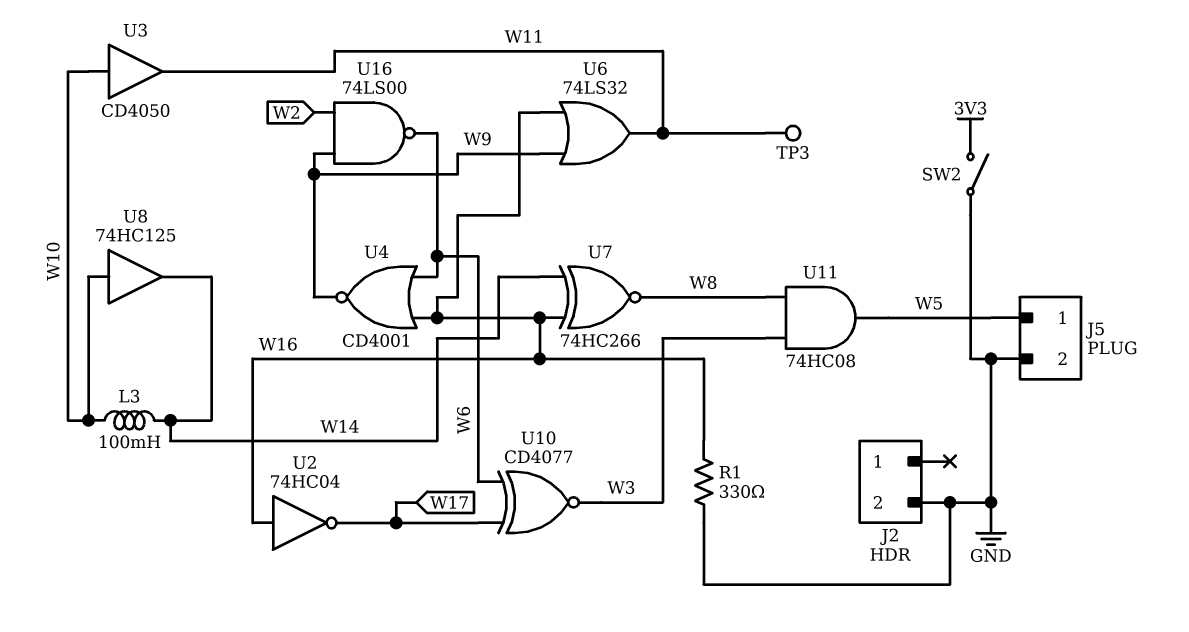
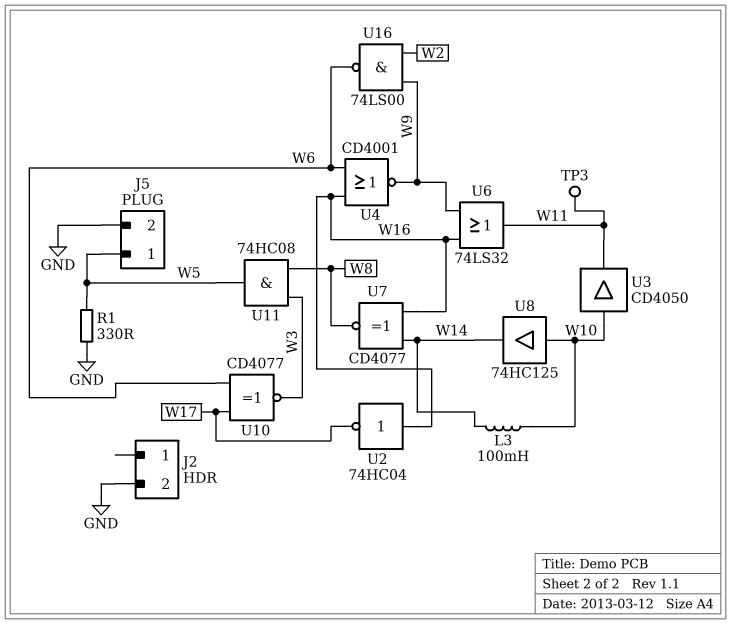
R1: 330 (GND, W16) -> 330 (GND, W5)
SW2: switch (3V3, GND) -> none
U7: XNOR 74HC266 (in W14, in W16, out W8) -> XNOR CD4077 (in W14, in W16, out W8)

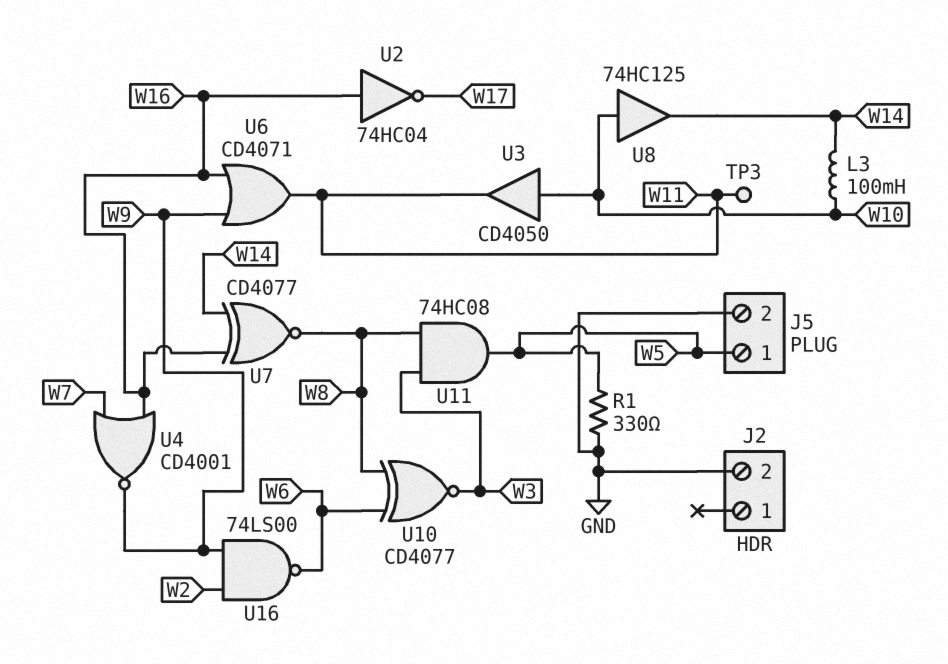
U4: NOR CD4001 (in W6, in W16, out W9) -> NOR CD4001 (in W7, in W16, out W9)
U6: OR 74LS32 (in W9, in W16, out W11) -> OR CD4071 (in W9, in W16, out W11)
U10: XNOR CD4077 (in W6, in W17, out W3) -> XNOR CD4077 (in W6, in W8, out W3)

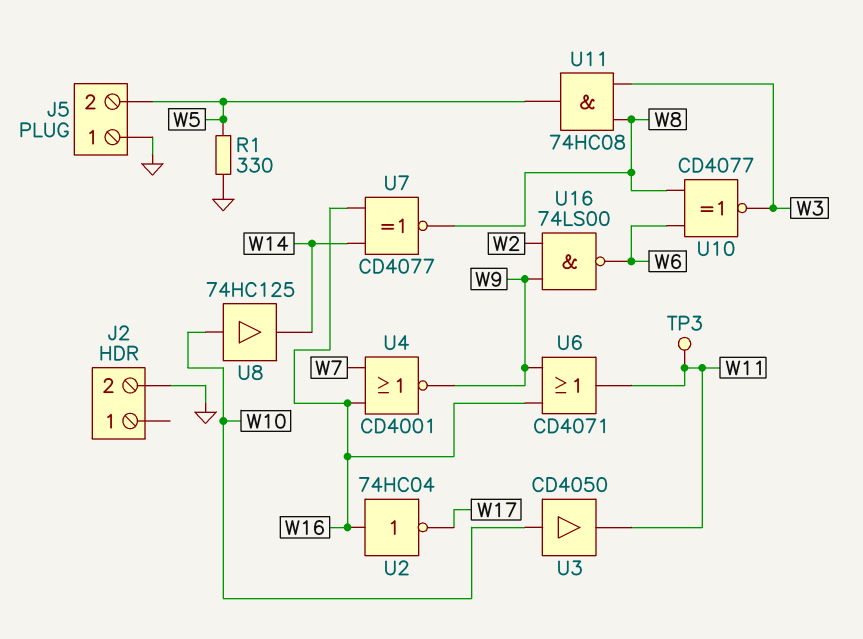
J5 pin 1: W5 -> GND
J5 pin 2: GND -> W5
L3: 100mH (W10, W14) -> none

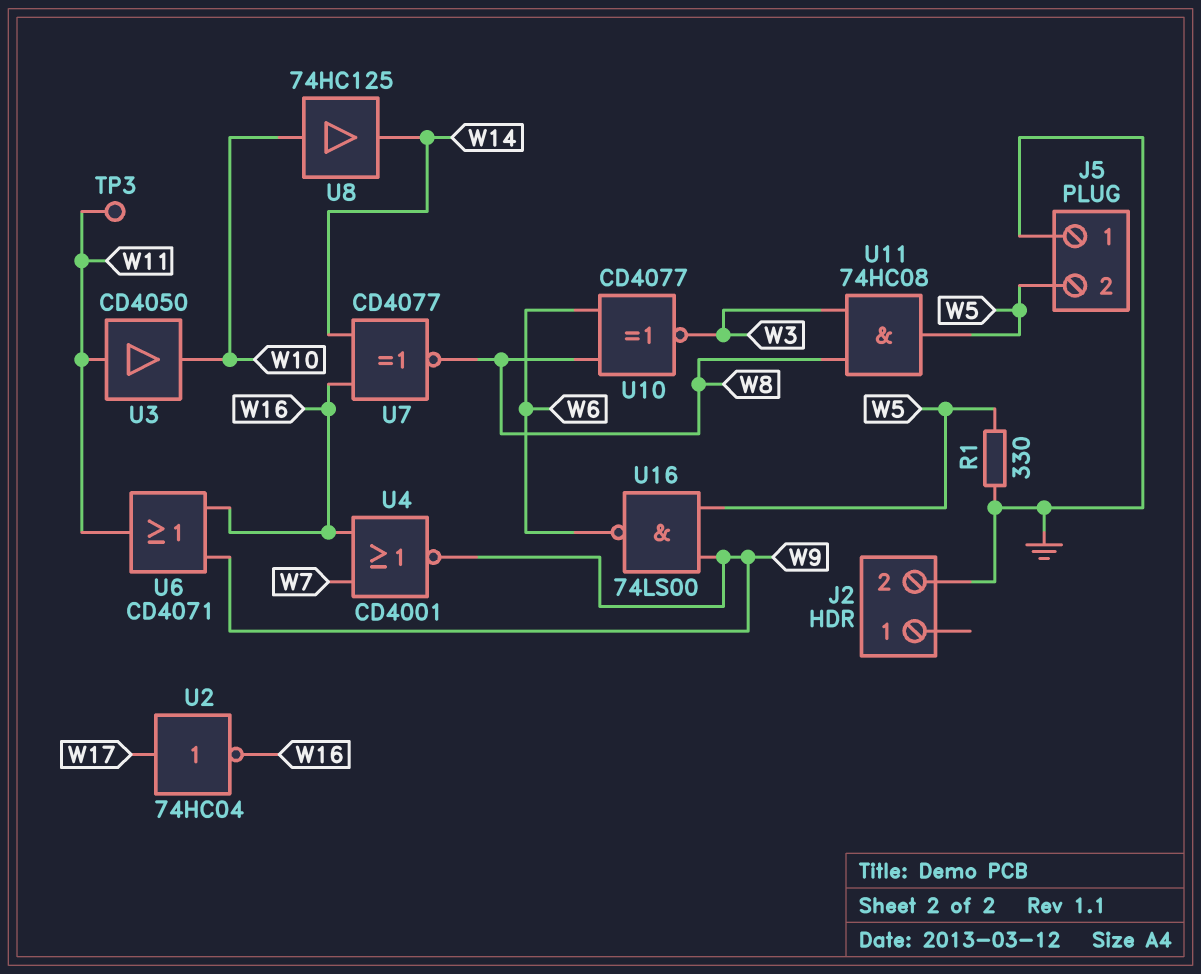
U2: NOT 74HC04 (in W16, out W17) -> NOT 74HC04 (in W17, out W16)
U3: buffer CD4050 (in W10, out W11) -> buffer CD4050 (in W11, out W10)
U16: NAND 74LS00 (in W2, in W9, out W6) -> NAND 74LS00 (in W5, in W9, out W6)

